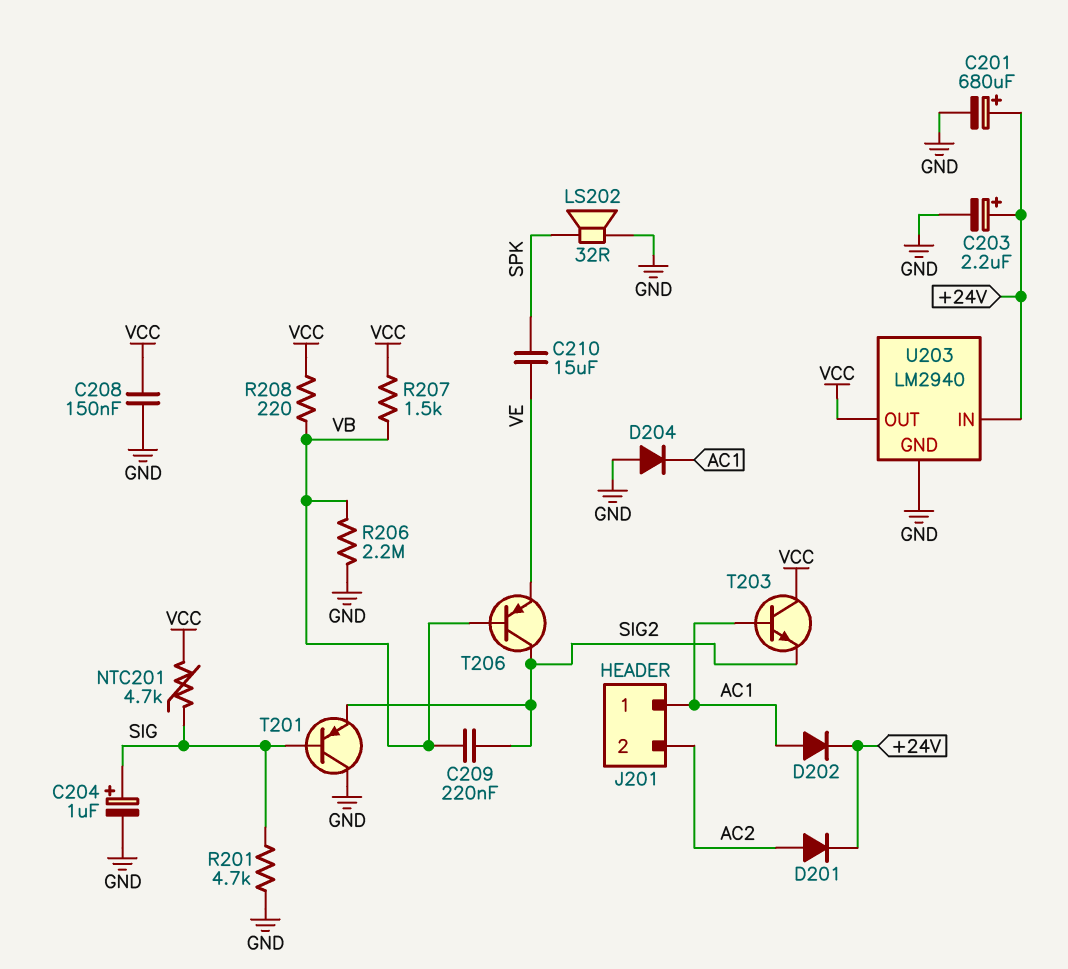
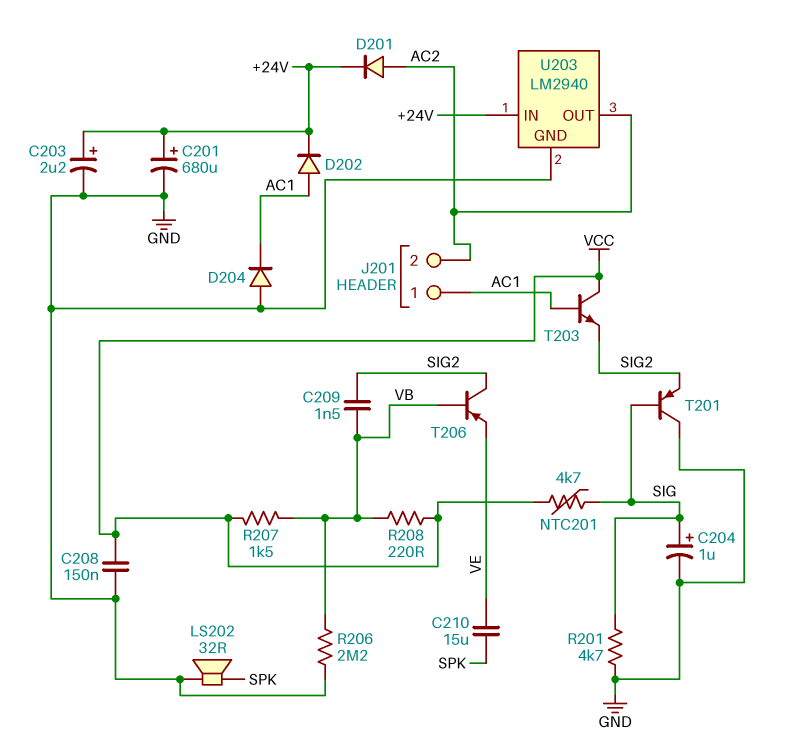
C209: 220nF (SIG2, VB) -> 1.5nF (SIG2, VB)
U203 pin OUT: VCC -> AC2

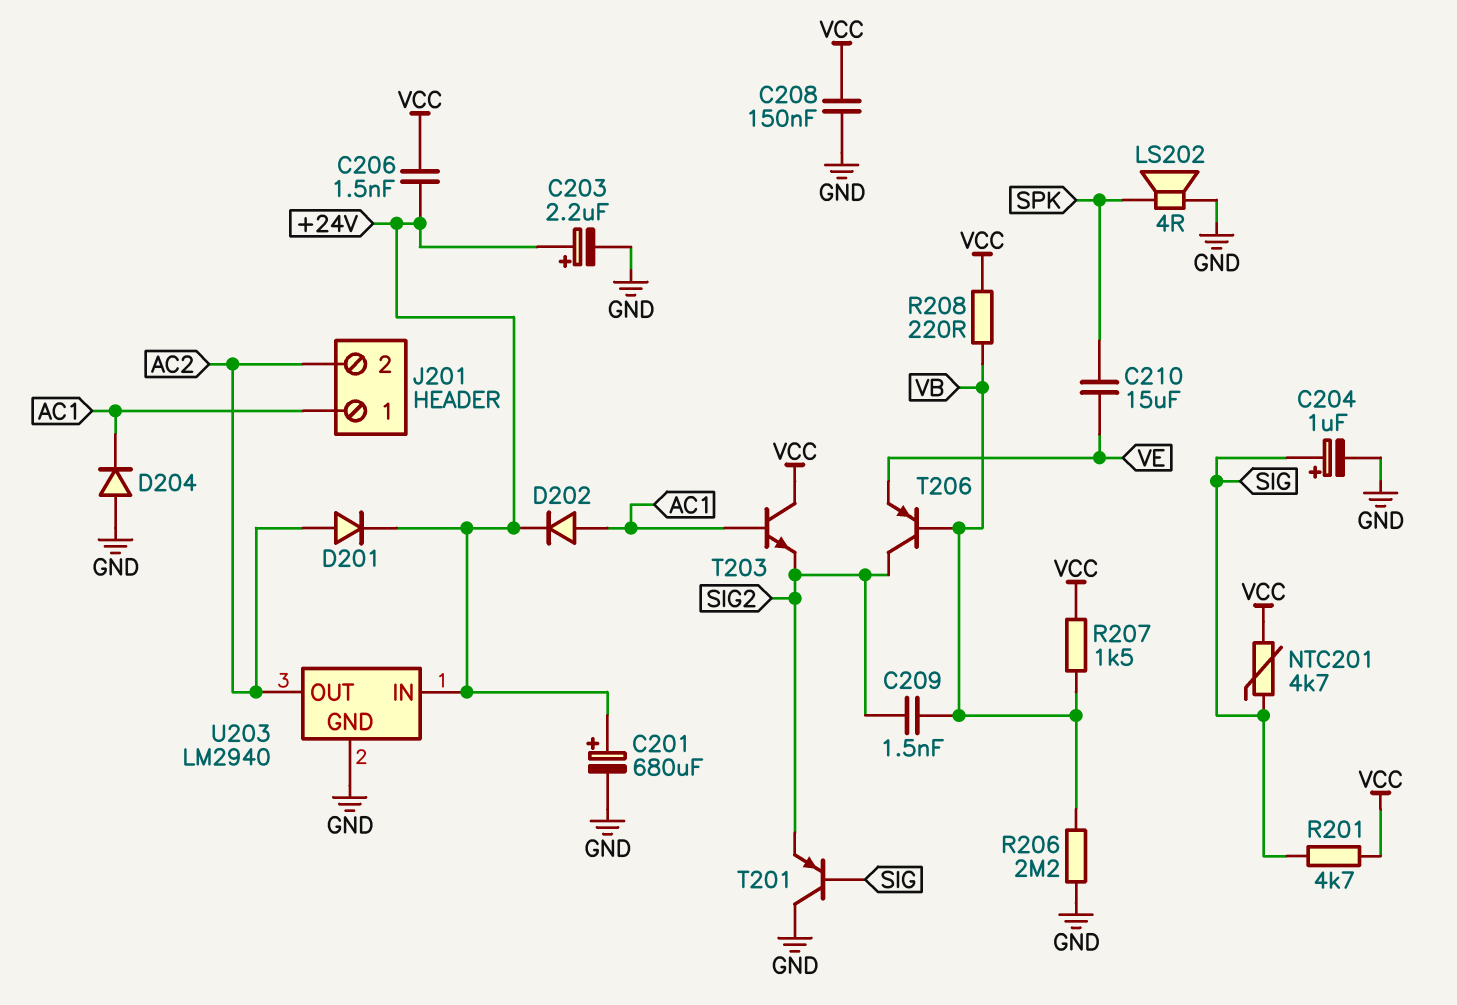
C206: none -> 1.5nF (+24V, VCC)
LS202: speaker 32R (GND, SPK) -> speaker 4R (GND, SPK)
R201: 4.7k (GND, SIG) -> 4.7k (SIG, VCC)

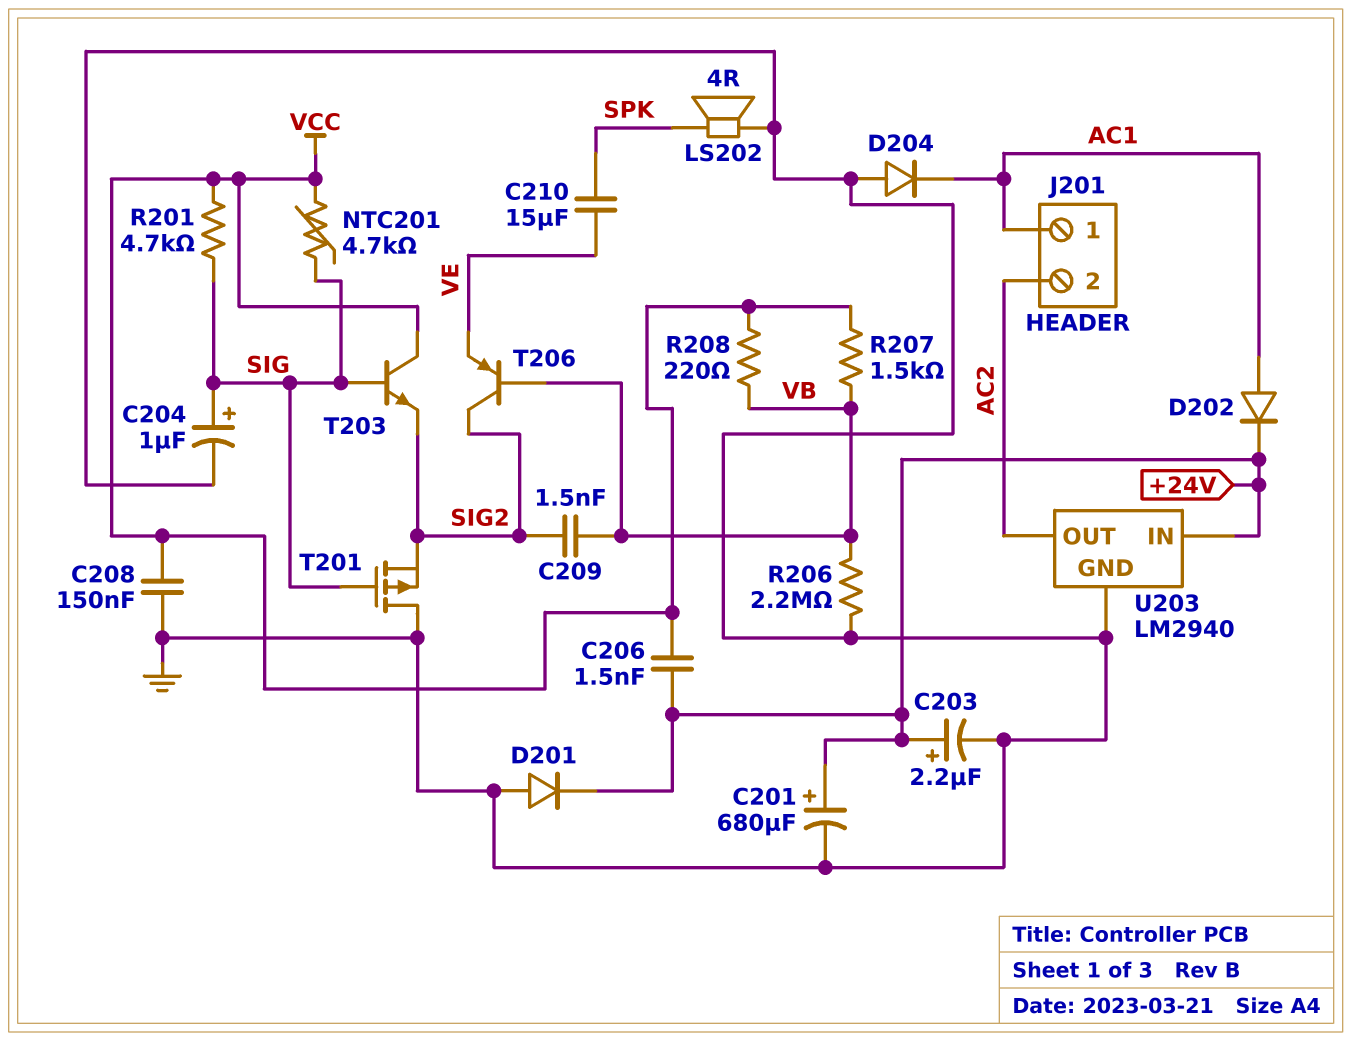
D201: diode (A AC2, K +24V) -> diode (A GND, K +24V)
T201: PNP (B SIG, C GND, E SIG2) -> PMOS (G SIG, D GND, S SIG2)
T203: NPN (B AC1, C VCC, E SIG2) -> NPN (B SIG, C VCC, E SIG2)

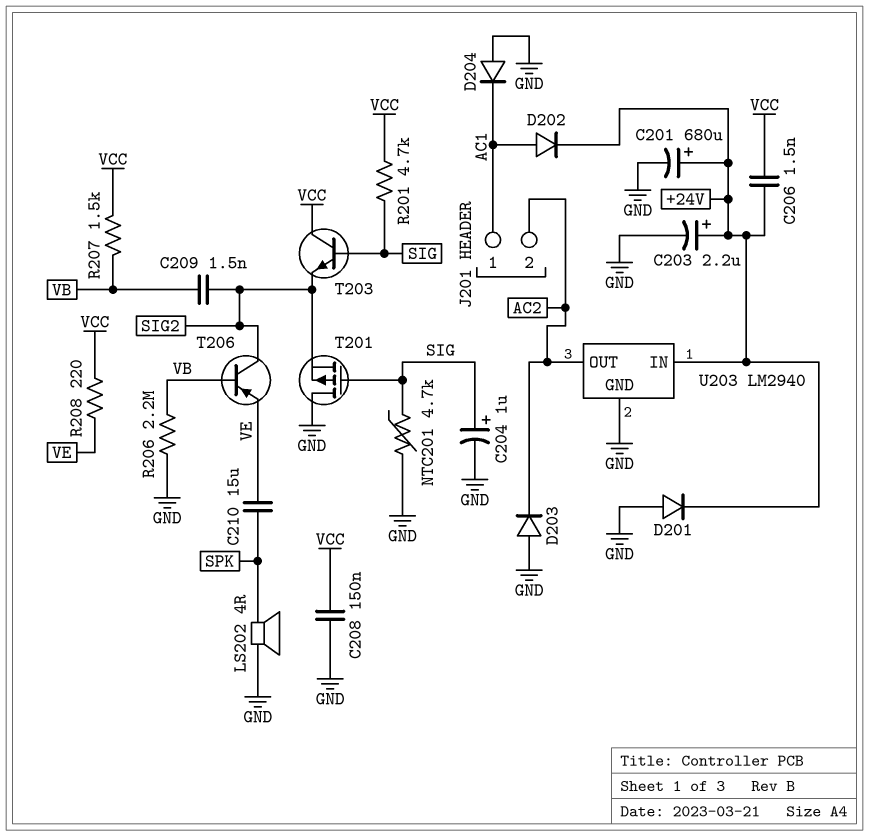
D203: none -> diode (A GND, K AC2)
NTC201: 4.7k (SIG, VCC) -> 4.7k (GND, SIG)
R208: 220 (VB, VCC) -> 220 (VCC, VE)

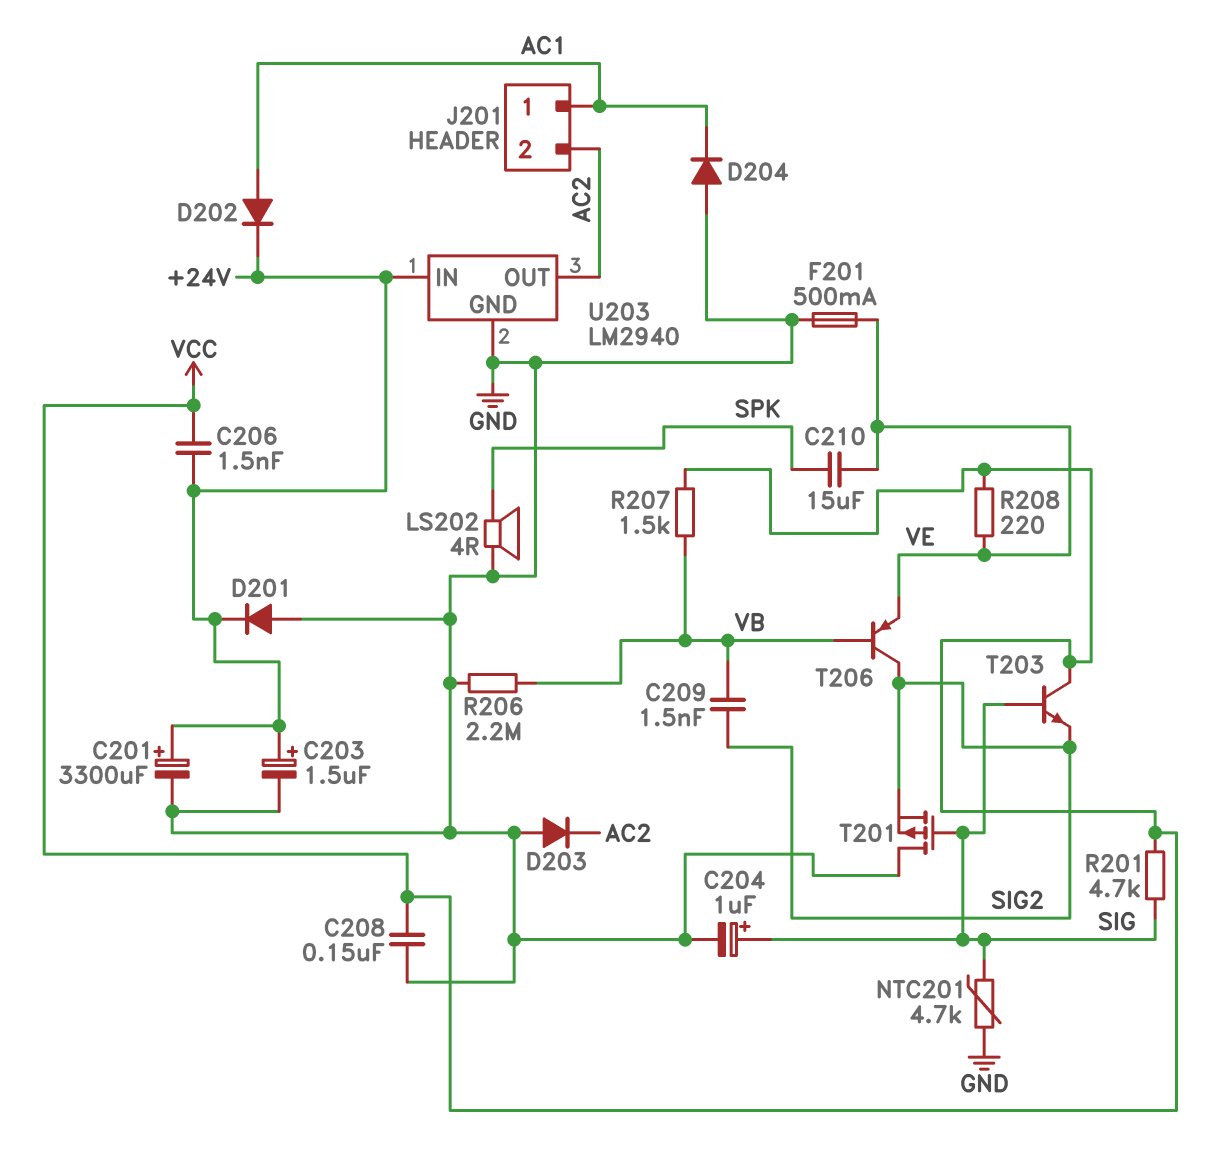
C201: 680uF (plus +24V, minus GND) -> 3300uF (plus +24V, minus GND)
C203: 2.2uF (plus +24V, minus GND) -> 1.5uF (plus +24V, minus GND)
F201: none -> 500mA (GND, VE)

